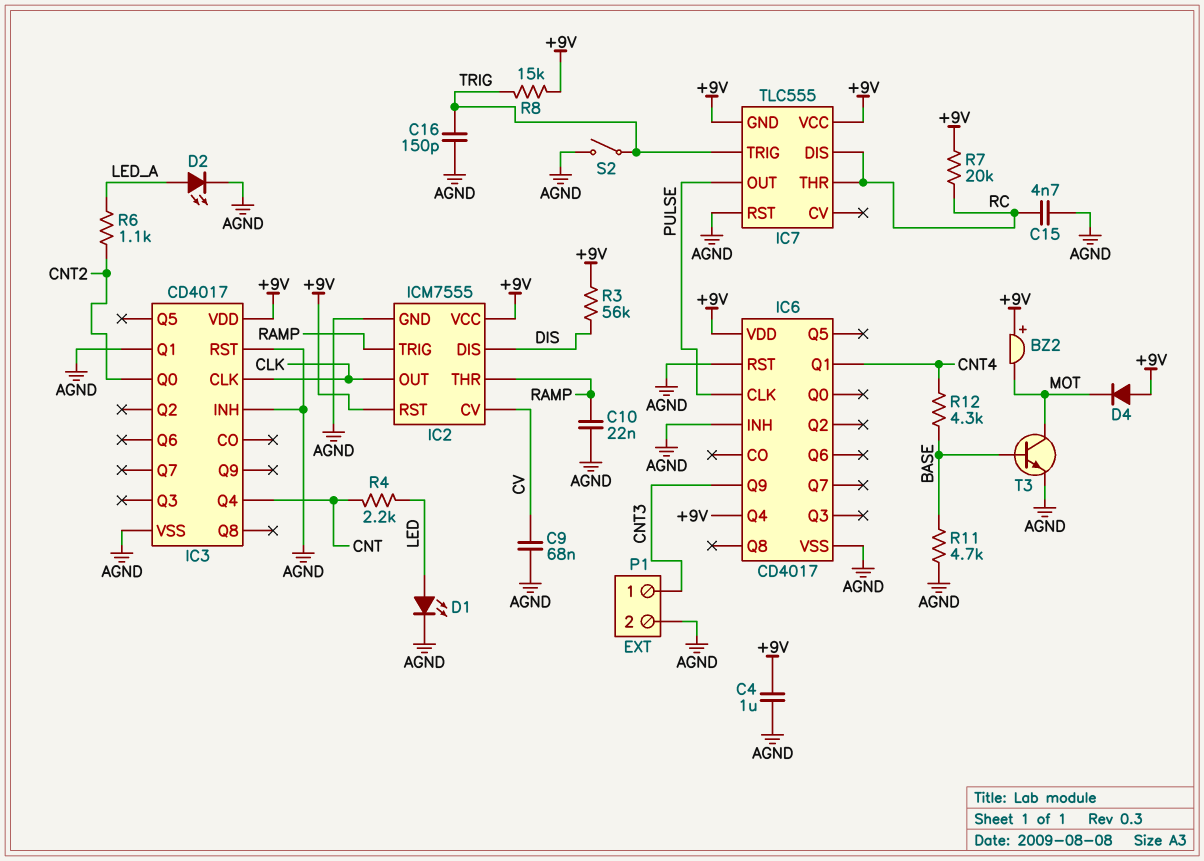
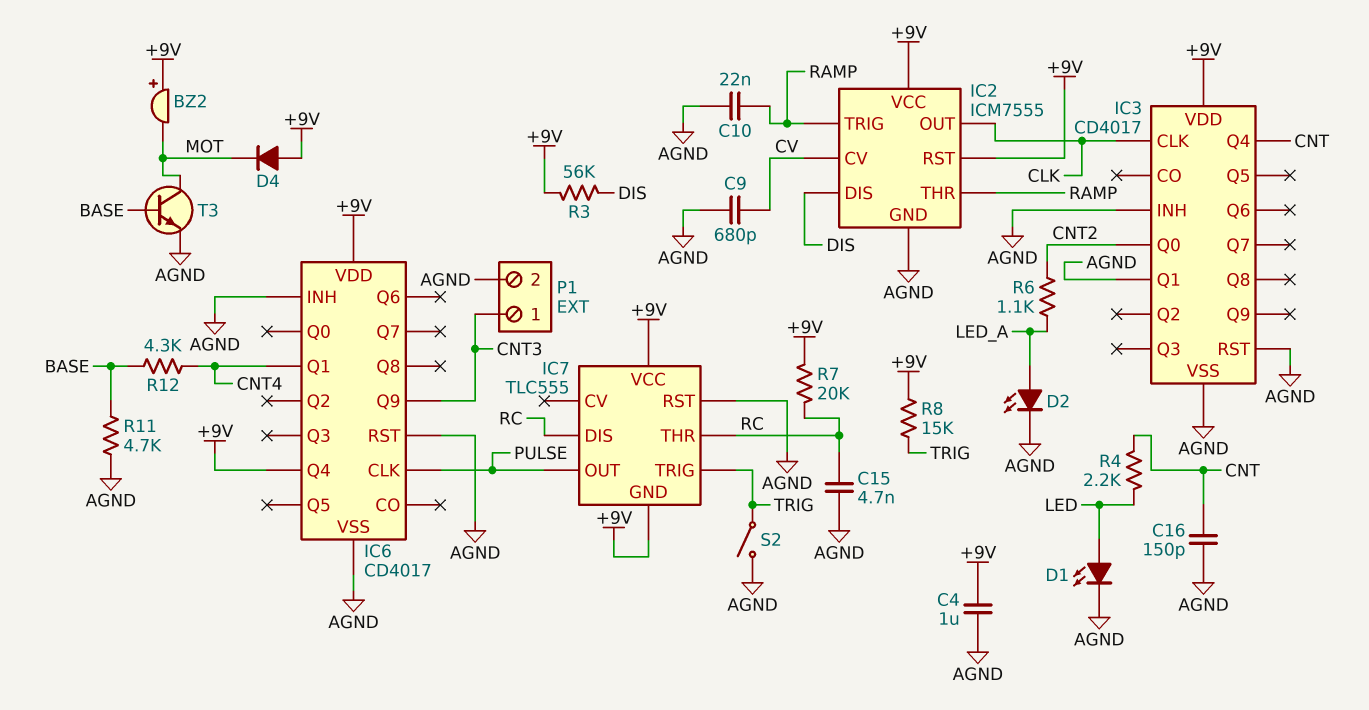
C9: 68nF (AGND, CV) -> 680pF (AGND, CV)
C16: 150pF (AGND, TRIG) -> 150pF (AGND, CNT)

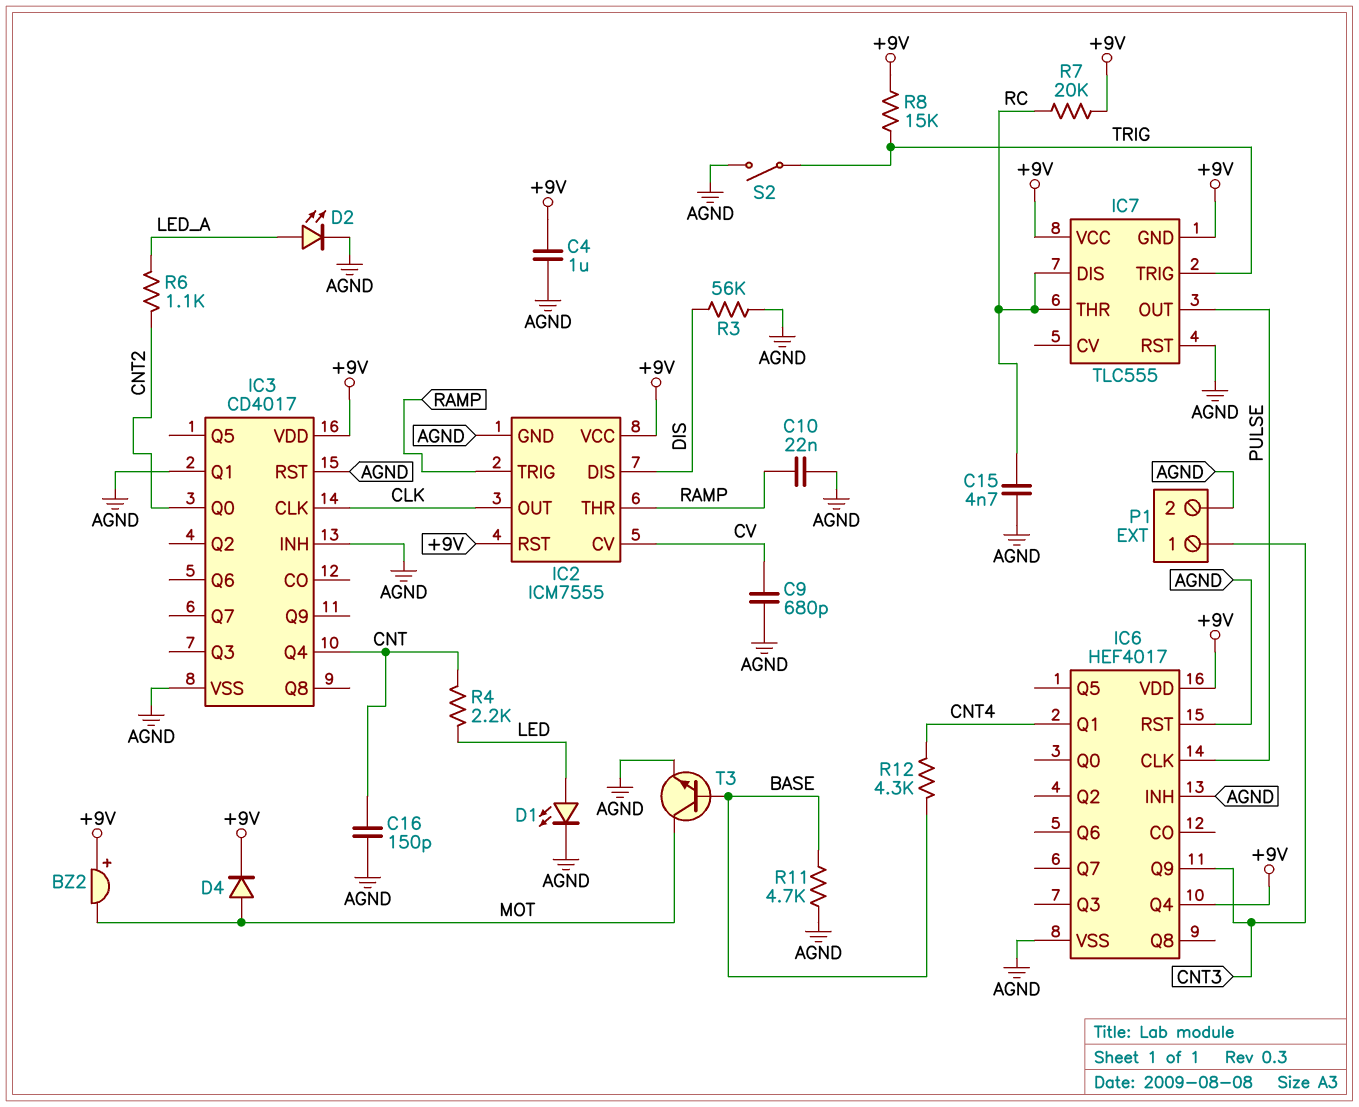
D4: diode (A +9V, K MOT) -> diode (A MOT, K +9V)
IC6: CD4017 -> HEF4017
R3: 56k (+9V, DIS) -> 56k (AGND, DIS)

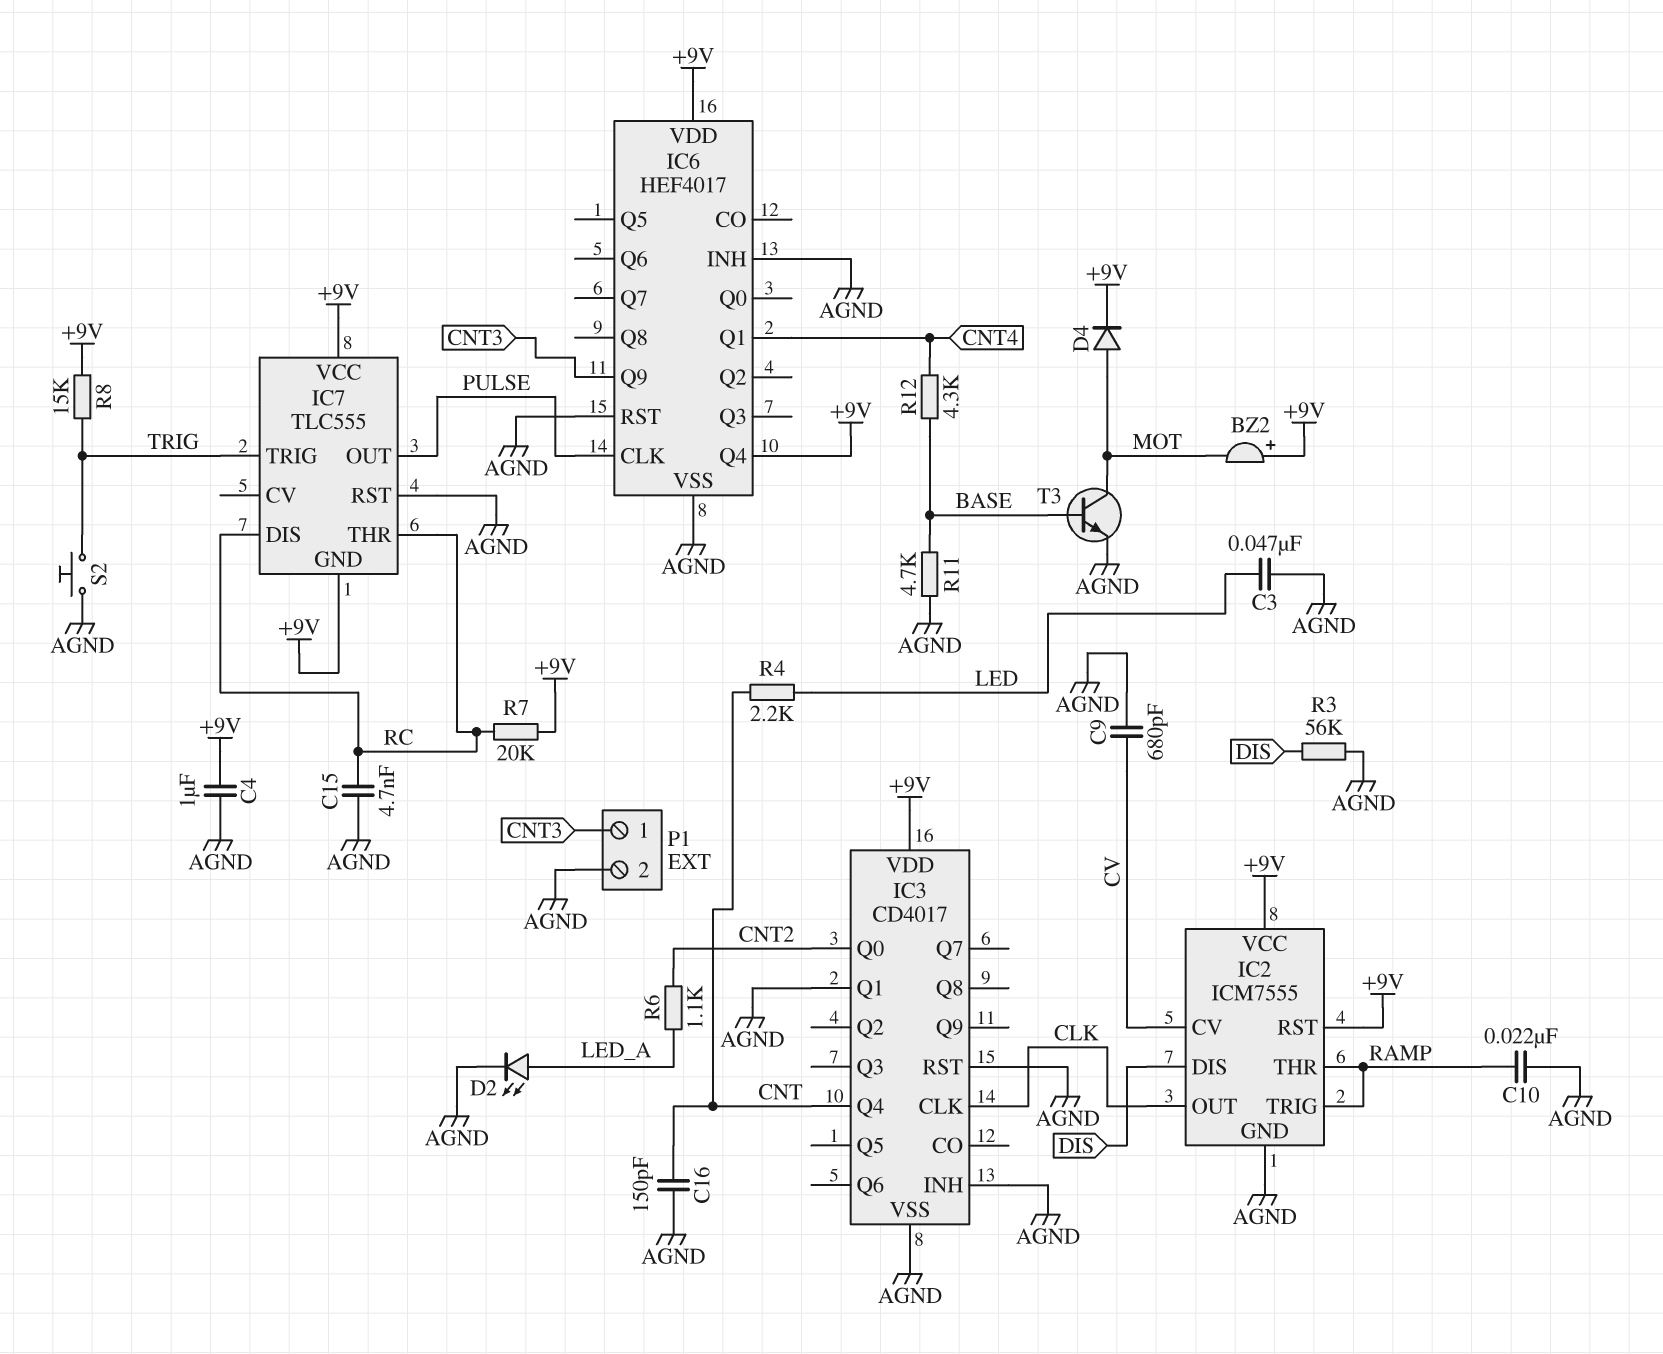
C3: none -> 47nF (AGND, LED)
D1: LED (A LED, K AGND) -> none
S2: switch (AGND, TRIG) -> button (AGND, TRIG)

